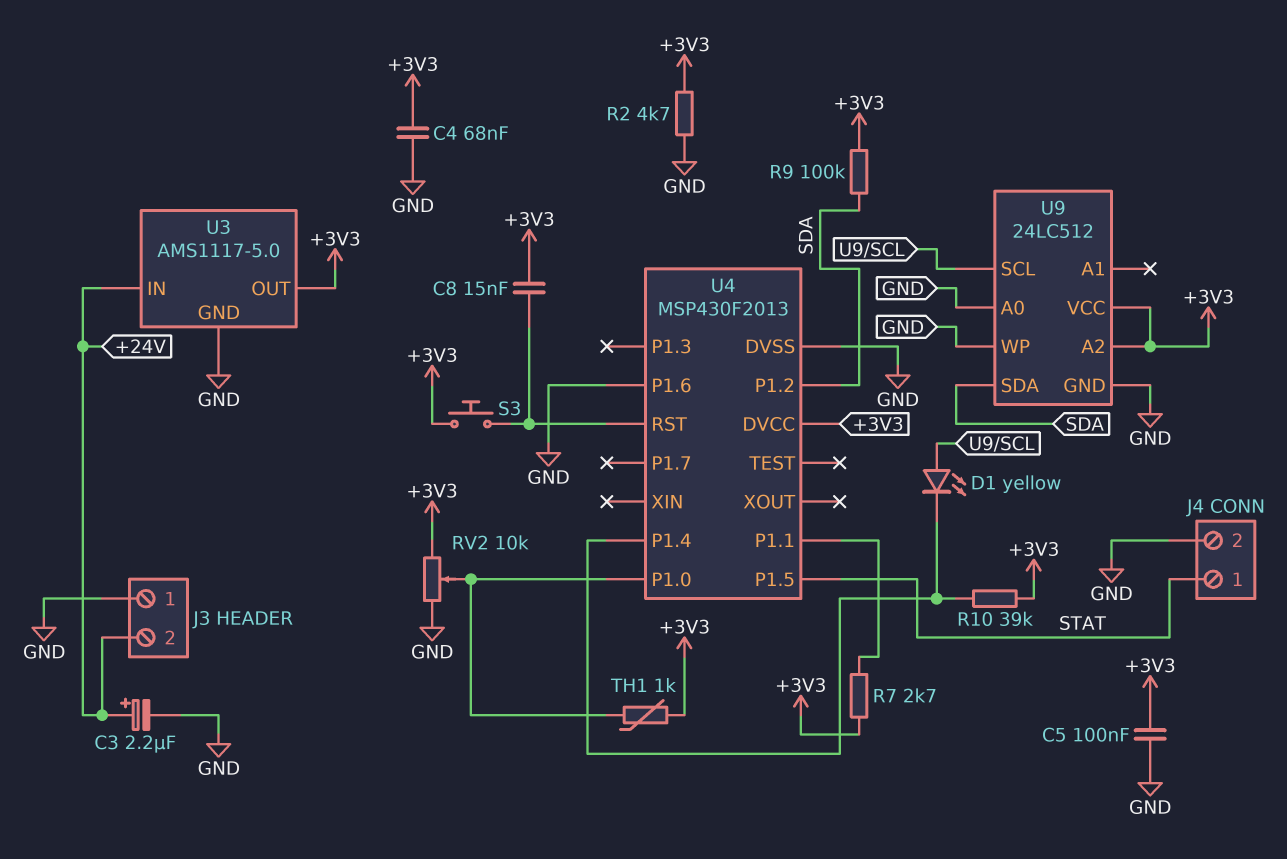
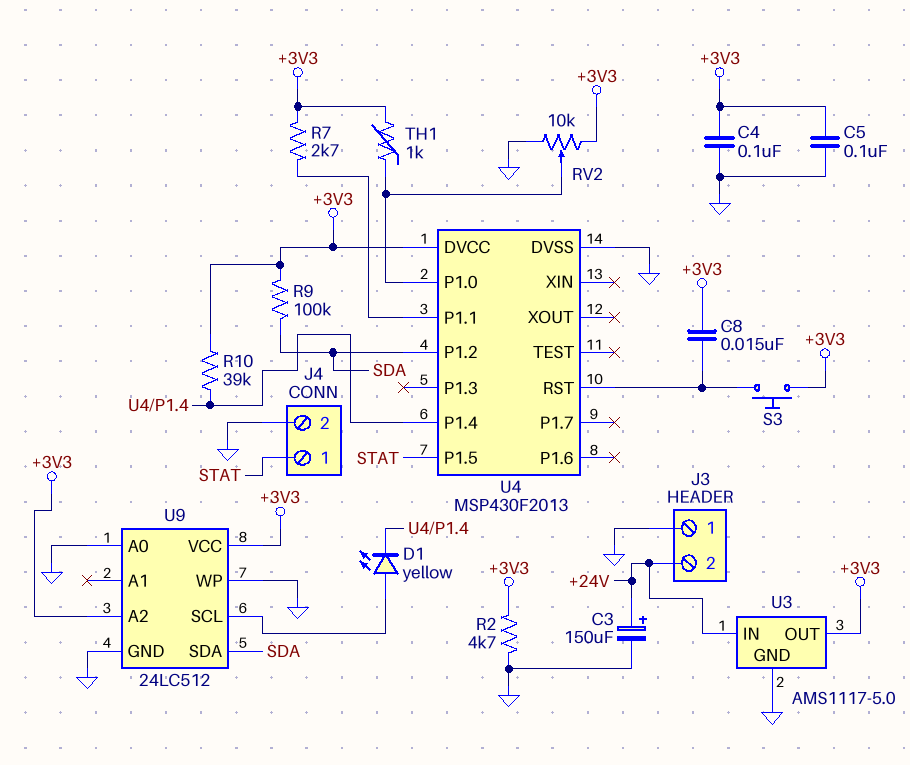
C3: 2.2uF (plus +24V, minus GND) -> 150uF (plus +24V, minus GND)
C4: 68nF (+3V3, GND) -> 100nF (+3V3, GND)
U4 pin P1.6: GND -> none

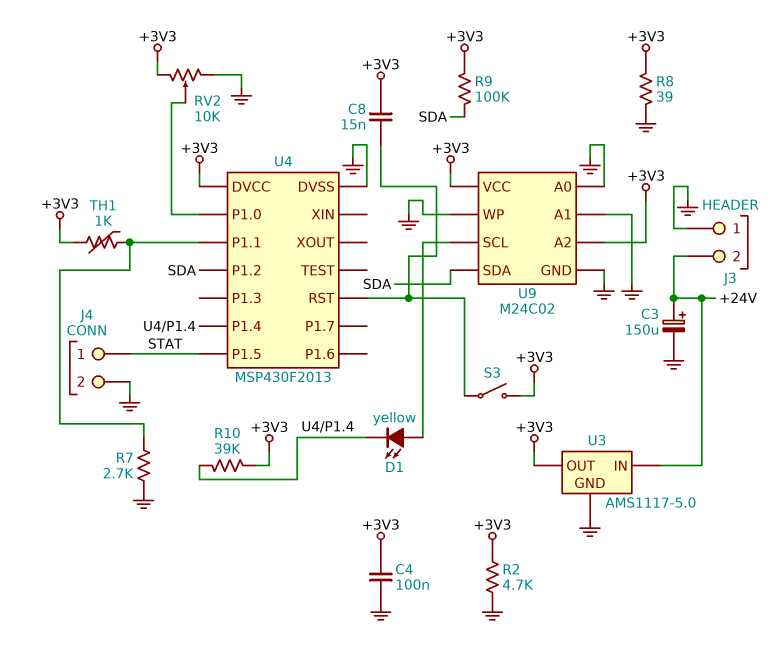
C5: 100nF (+3V3, GND) -> none
R7: 2.7k (+3V3, U4/P1.1) -> 2.7k (GND, U4/P1.1)
R8: none -> 39 (+3V3, GND)
S3: button (+3V3, U4/RST) -> switch (+3V3, U4/RST)
TH1: 1k (+3V3, U4/P1.0) -> 1k (+3V3, U4/P1.1)
U9: 24LC512 -> M24C02
U9 pin A1: none -> GND

